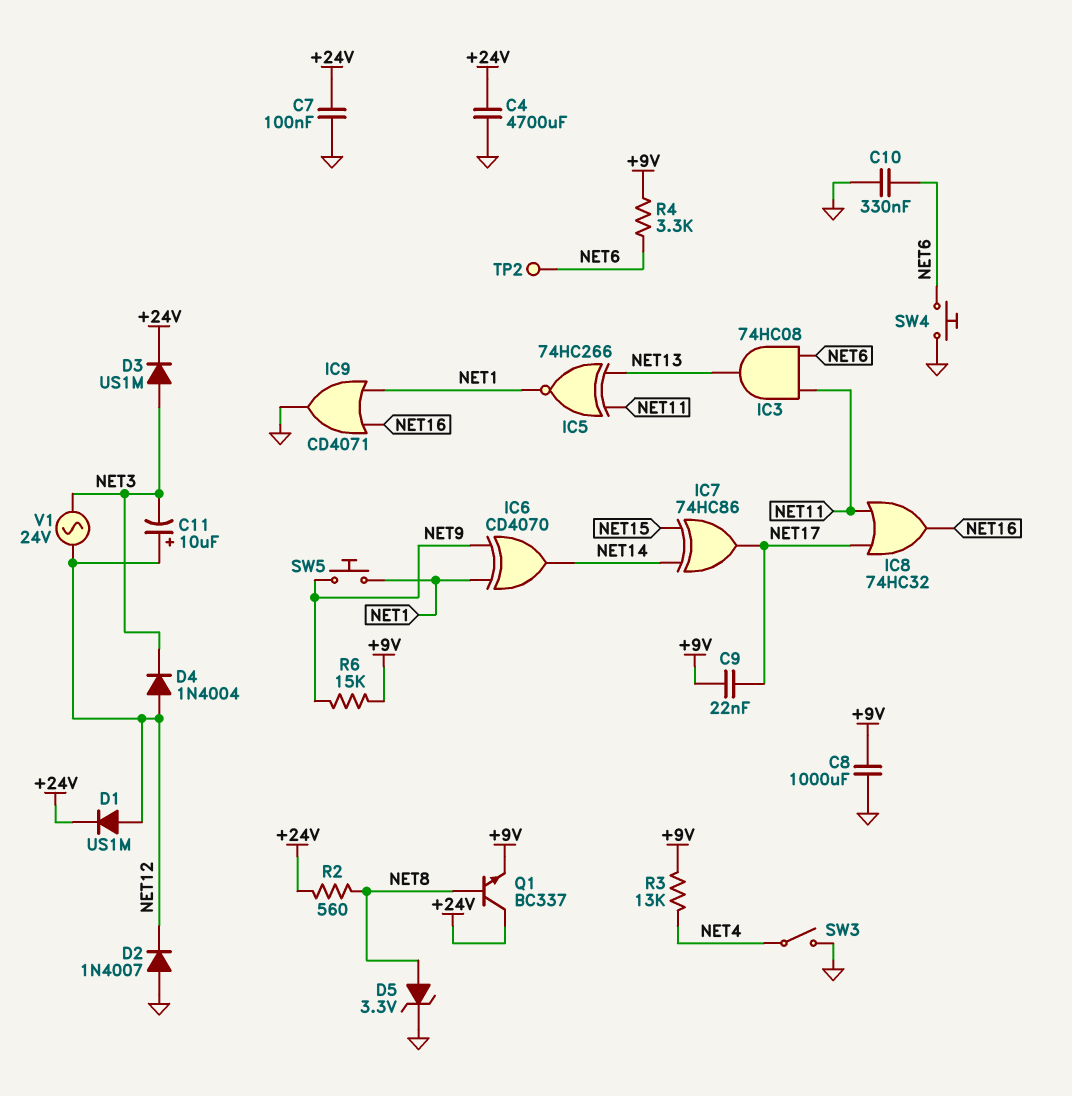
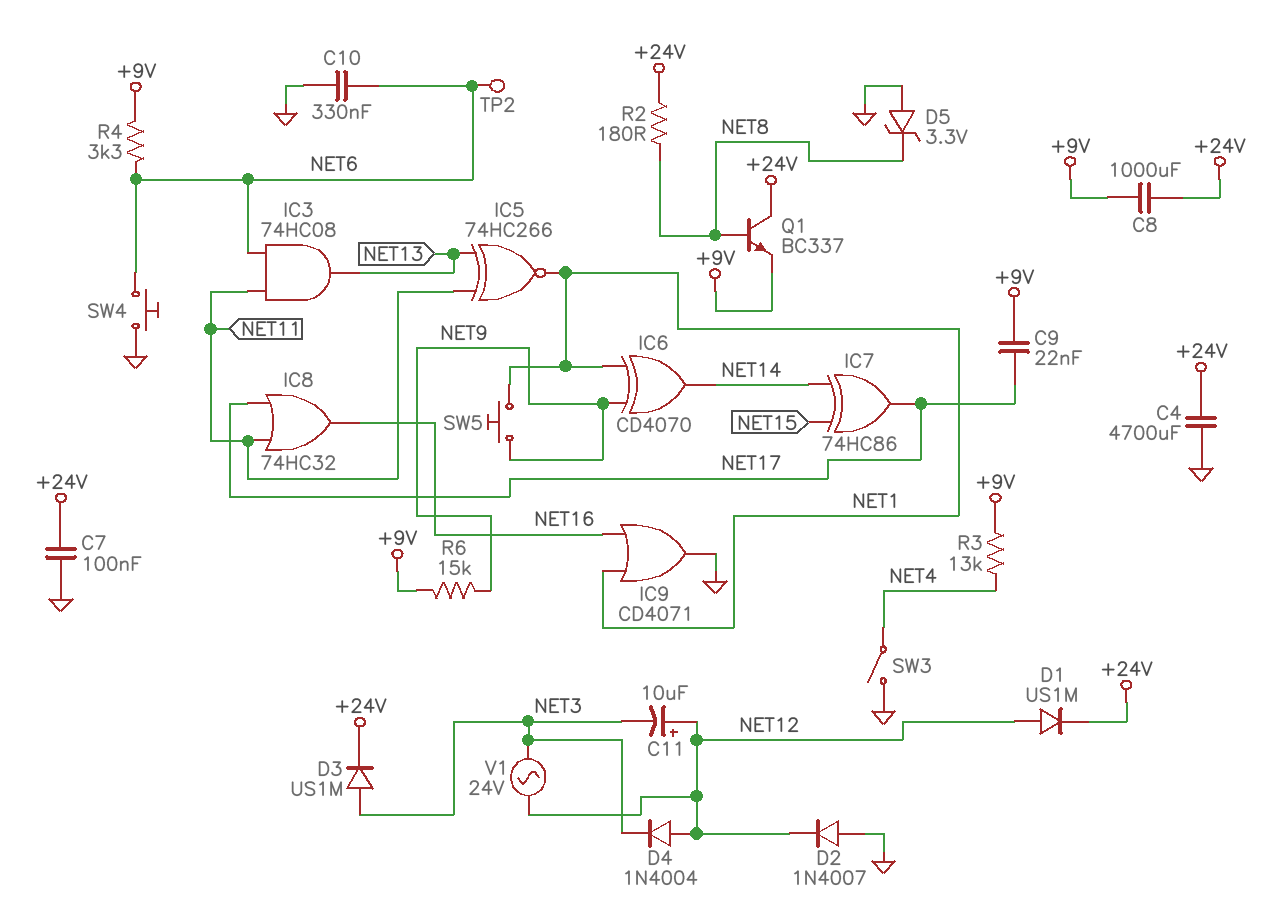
C8: 1000uF (+9V, GND) -> 1000uF (+9V, +24V)
D5: zener 3.3V (A NET8, K GND) -> zener 3.3V (A GND, K NET8)
R2: 560 (+24V, NET8) -> 180 (+24V, NET8)

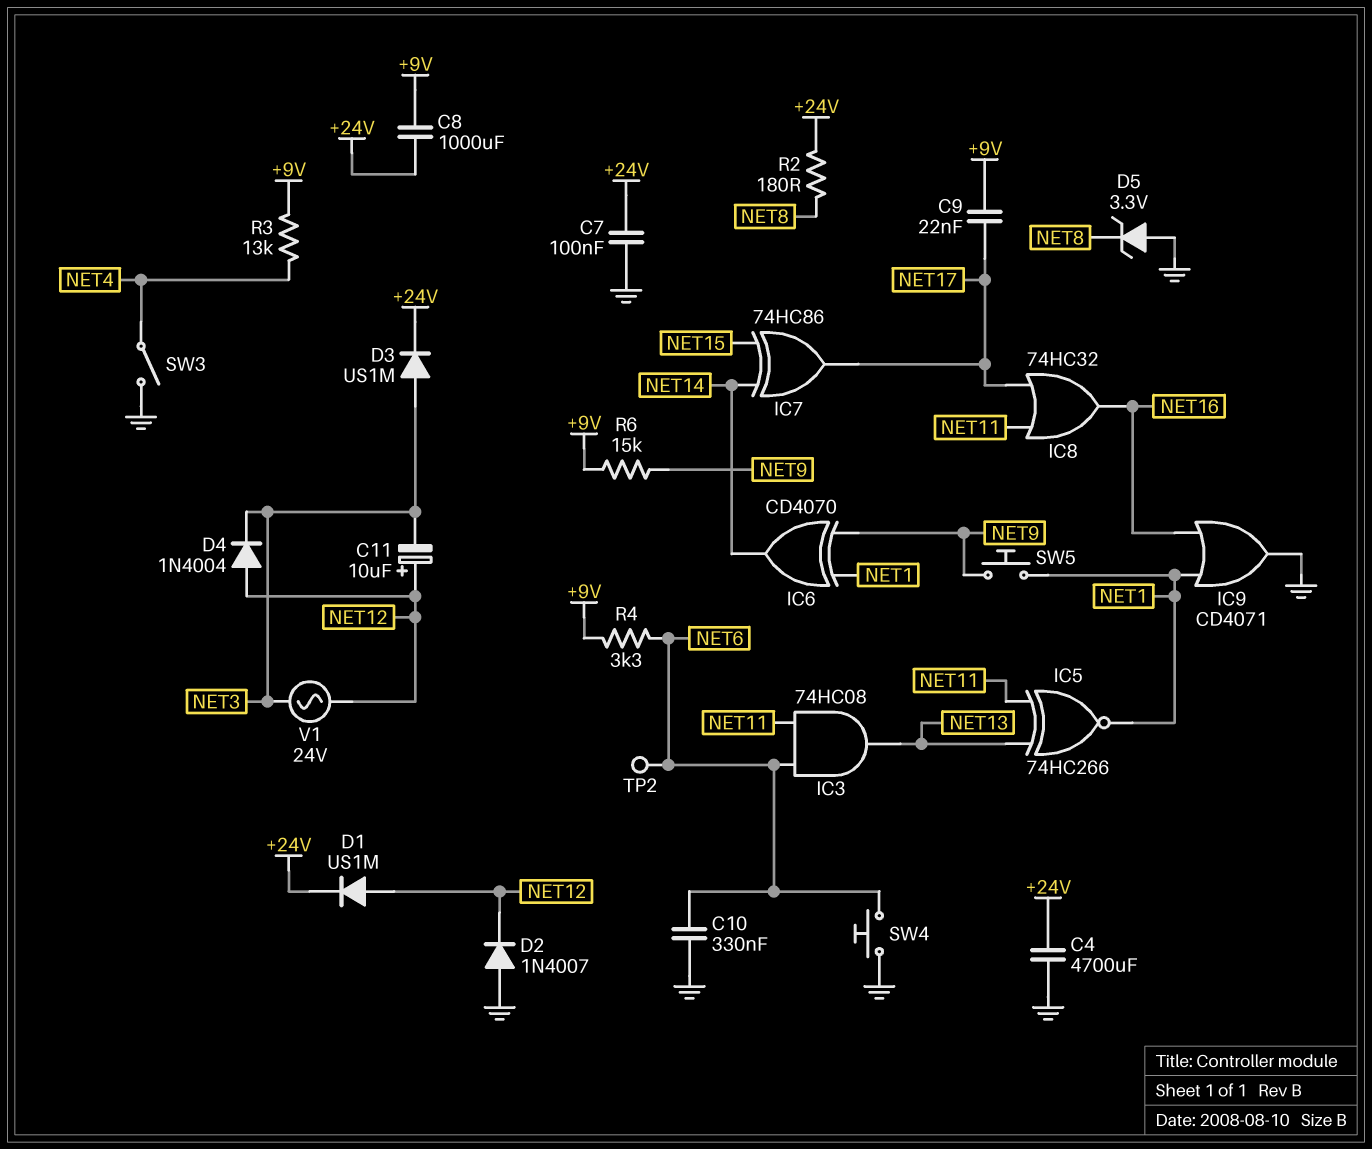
Q1: NPN BC337 (B NET8, C +24V, E +9V) -> none

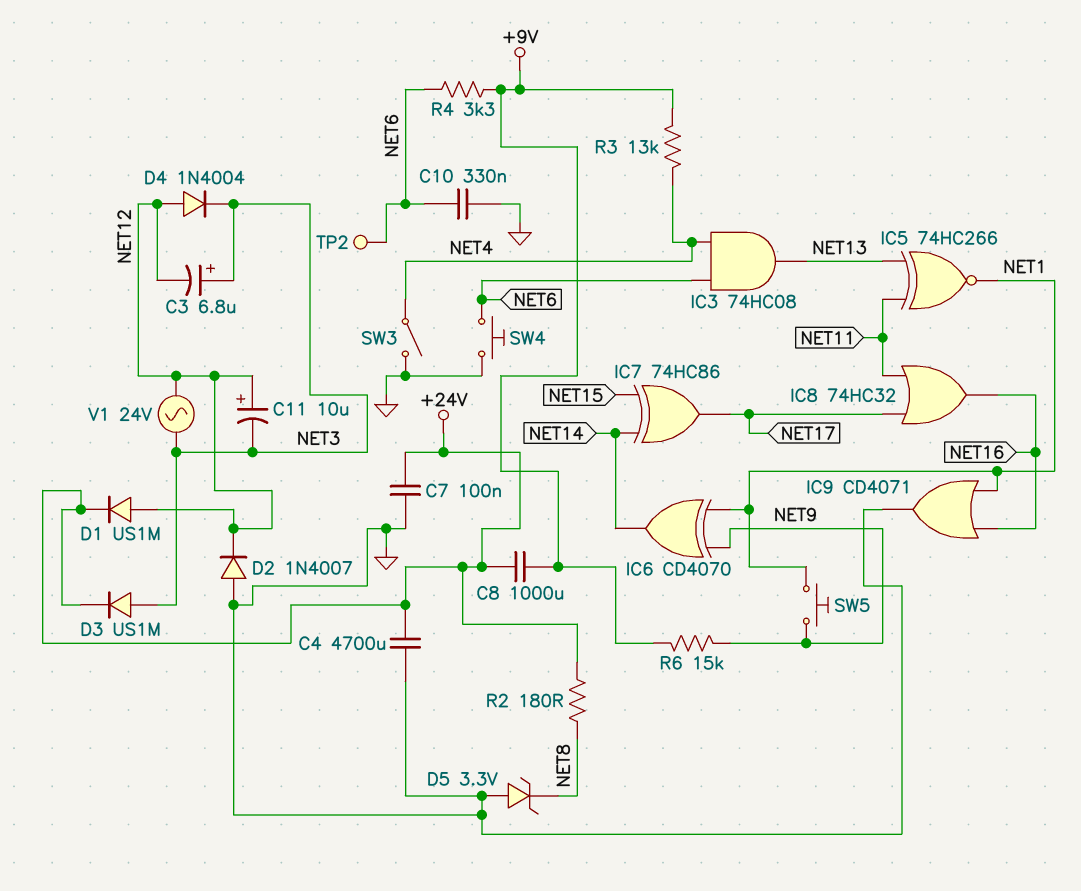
C3: none -> 6.8uF (plus NET3, minus NET12)
C9: 22nF (+9V, NET17) -> none
IC3: AND 74HC08 (in NET6, in NET11, out NET13) -> AND 74HC08 (in NET4, in NET6, out NET13)

